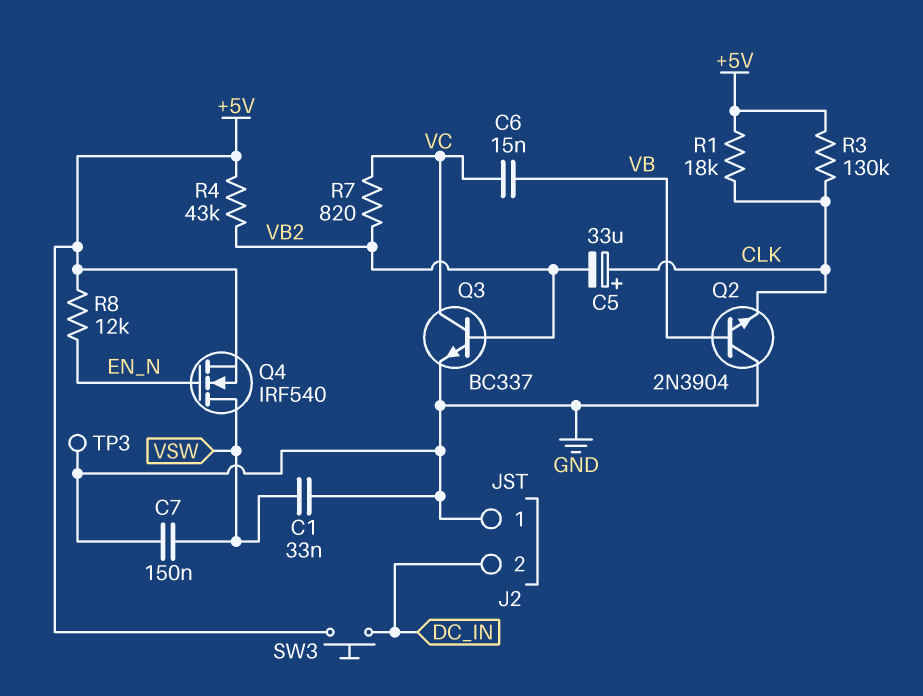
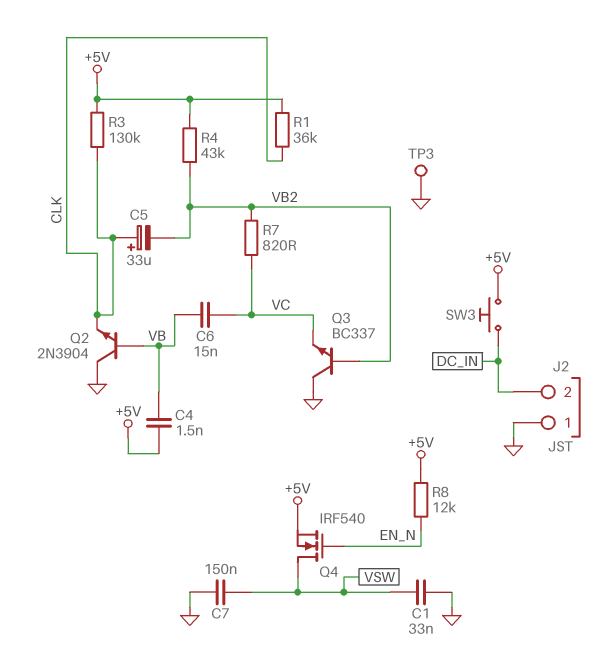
C4: none -> 1.5nF (+5V, VB)
Q3: NPN BC337 (B VB2, C VC, E GND) -> NPN BC337 (B VB2, C GND, E VC)
R1: 18k (+5V, CLK) -> 36k (+5V, CLK)

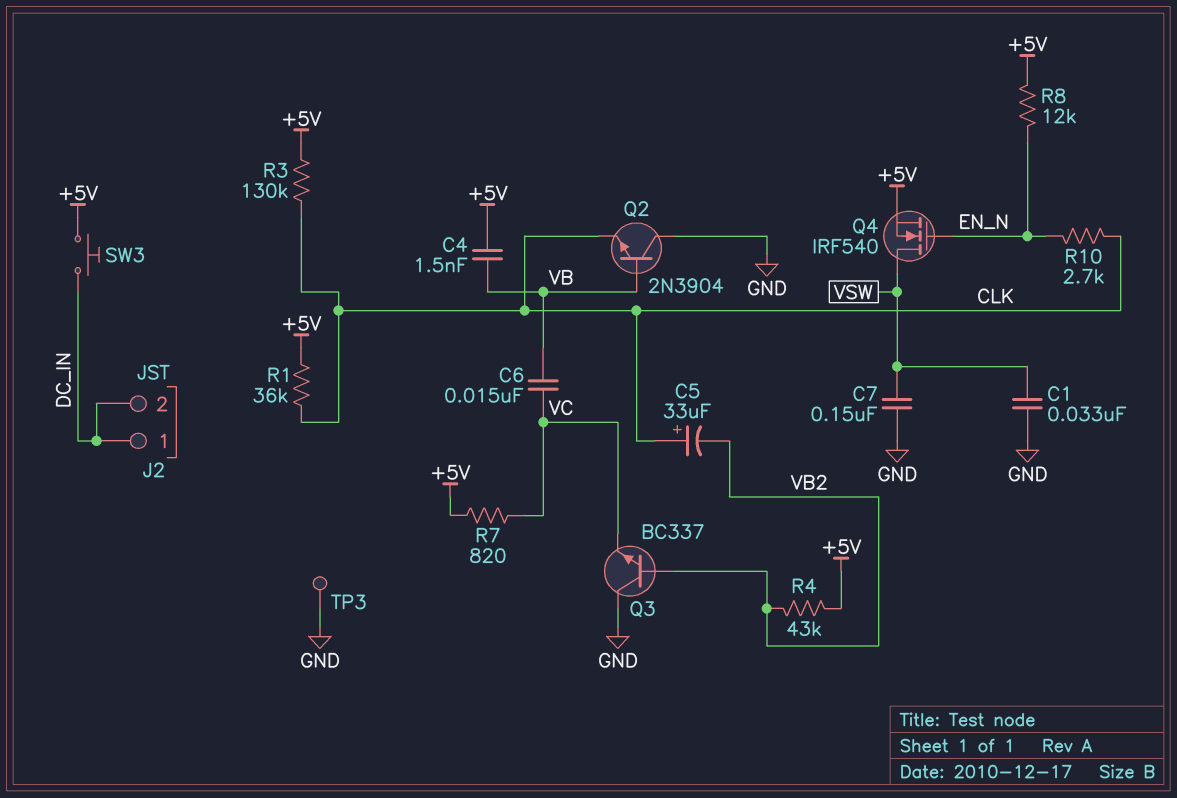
J2 pin 1: GND -> DC_IN
R7: 820 (VB2, VC) -> 820 (+5V, VC)
R10: none -> 2.7k (CLK, EN_N)

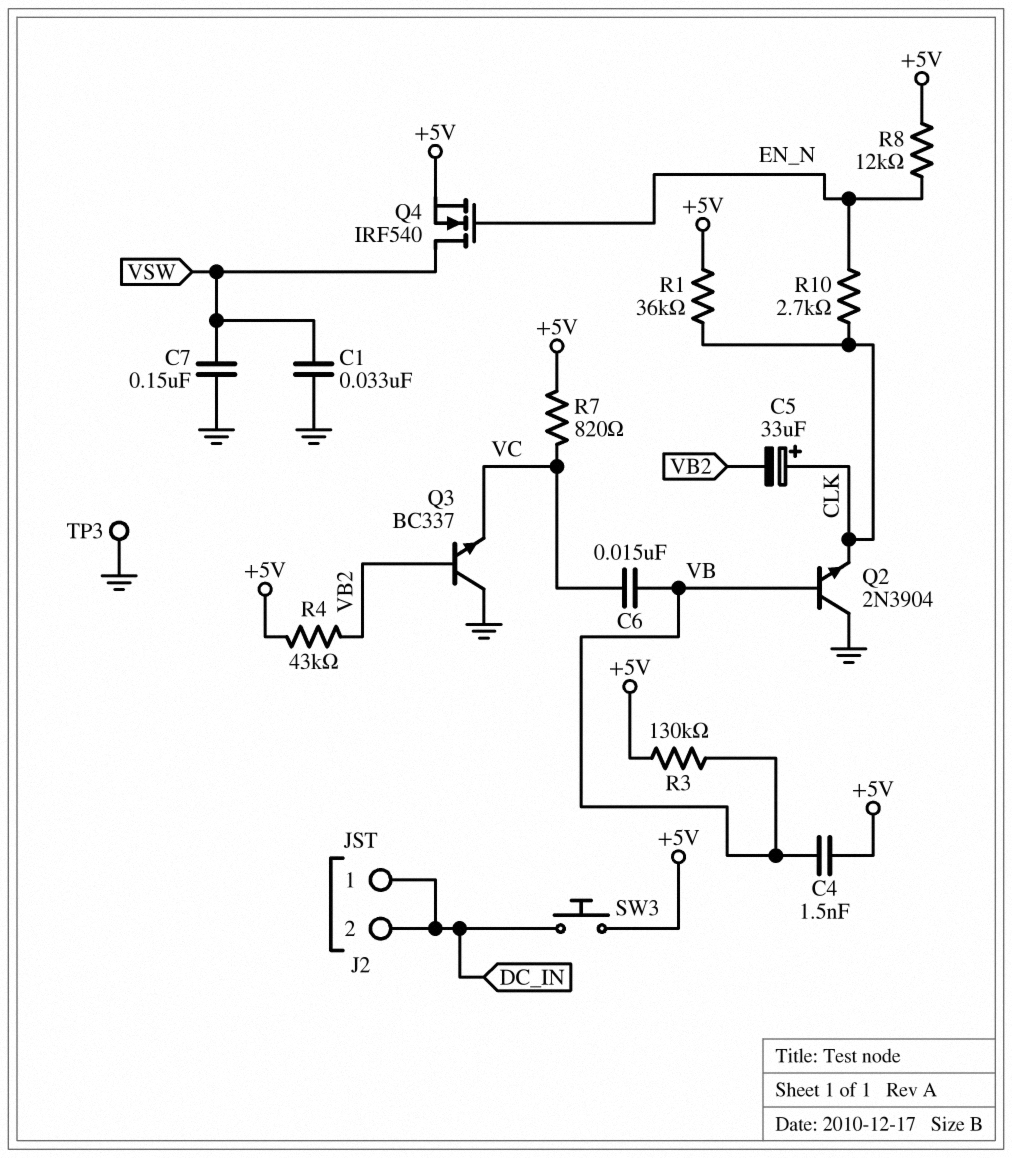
R3: 130k (+5V, CLK) -> 130k (+5V, VB)

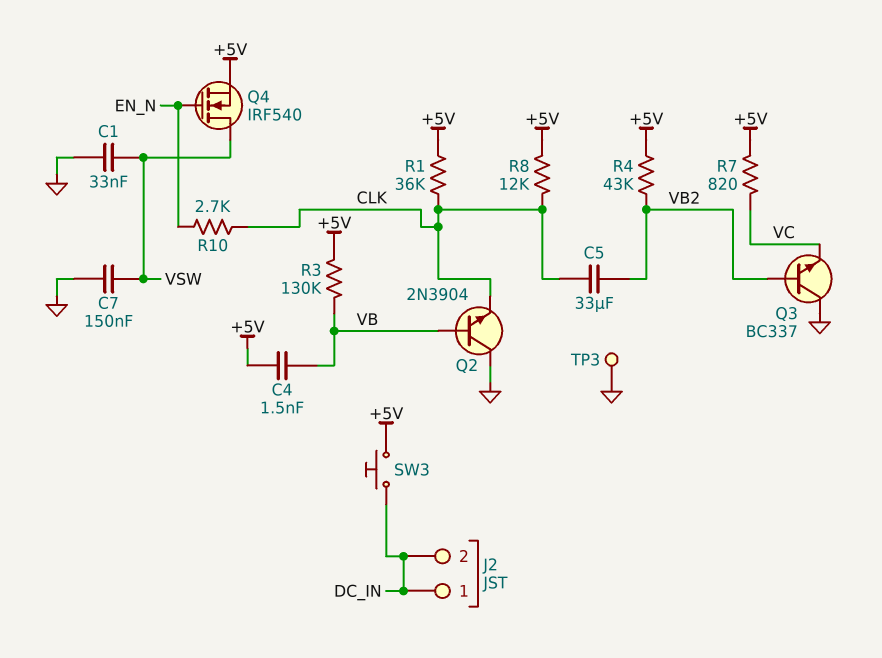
C5: 33uF (plus CLK, minus VB2) -> 33uF (CLK, VB2)
C6: 15nF (VB, VC) -> none
R8: 12k (+5V, EN_N) -> 12k (+5V, CLK)

